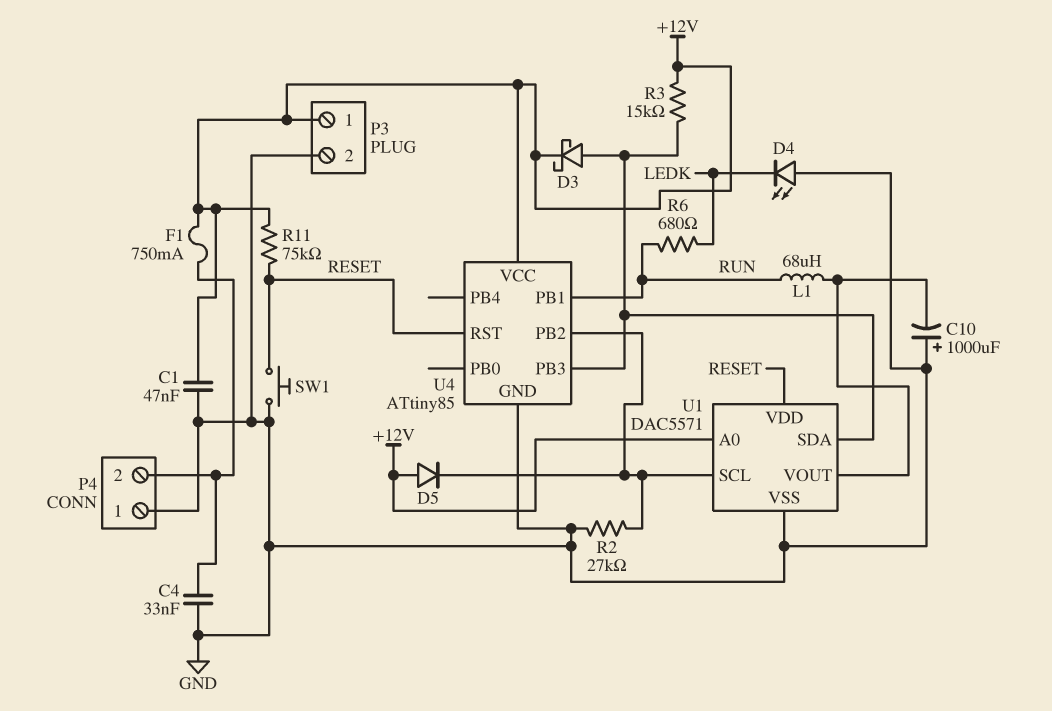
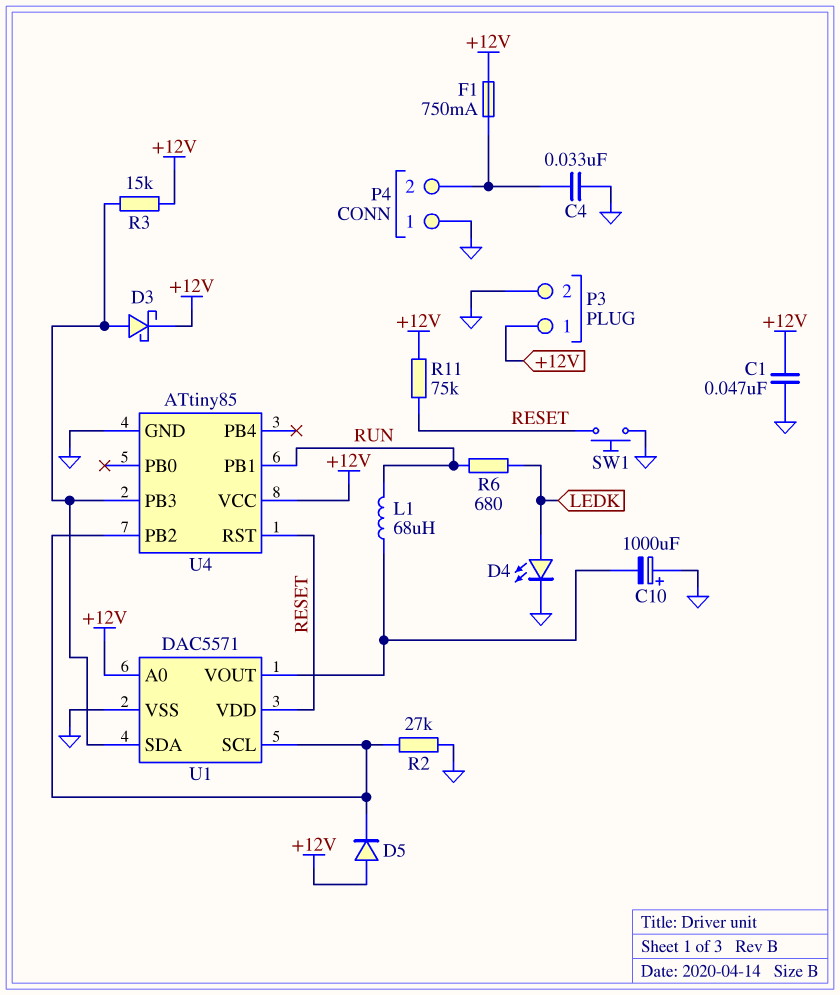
D4: LED (A GND, K LEDK) -> LED (A LEDK, K GND)

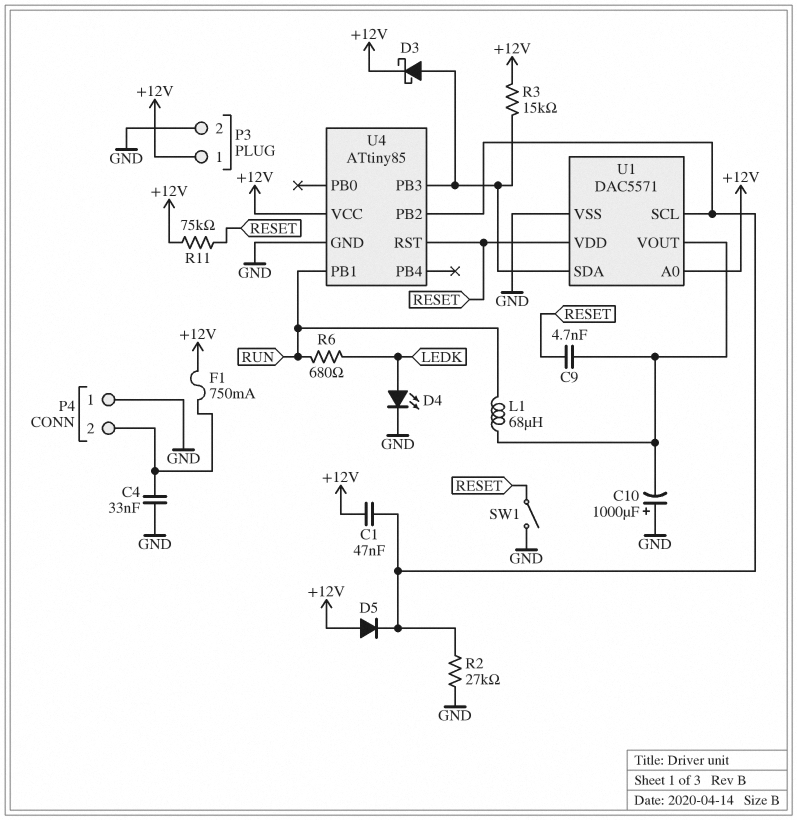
C1: 47nF (+12V, GND) -> 47nF (+12V, U1/SCL)
C9: none -> 4.7nF (RESET, U1/VOUT)
SW1: button (GND, RESET) -> switch (GND, RESET)

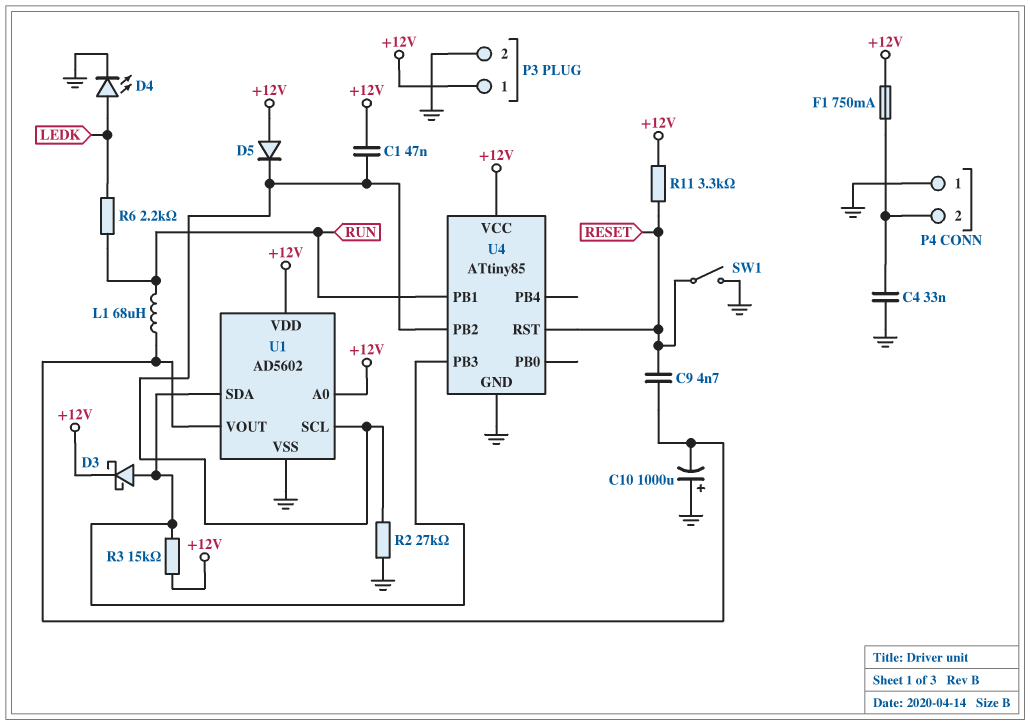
R6: 680 (LEDK, RUN) -> 2.2k (LEDK, RUN)
R11: 75k (+12V, RESET) -> 3.3k (+12V, RESET)
U1: DAC5571 -> AD5602
U1 pin VDD: RESET -> +12V

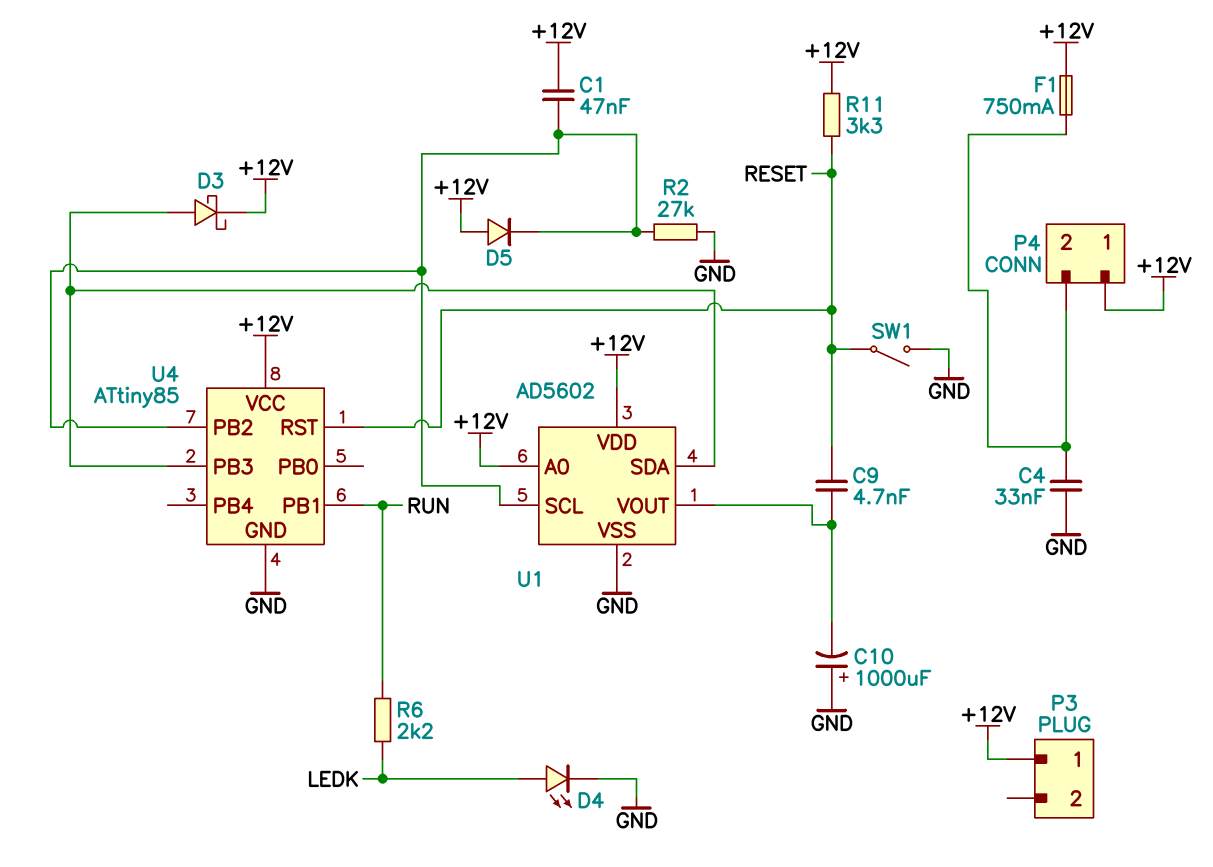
L1: 68uH (RUN, U1/VOUT) -> none
P3 pin 2: GND -> none
P4 pin 1: GND -> +12V
R3: 15k (+12V, U1/SDA) -> none

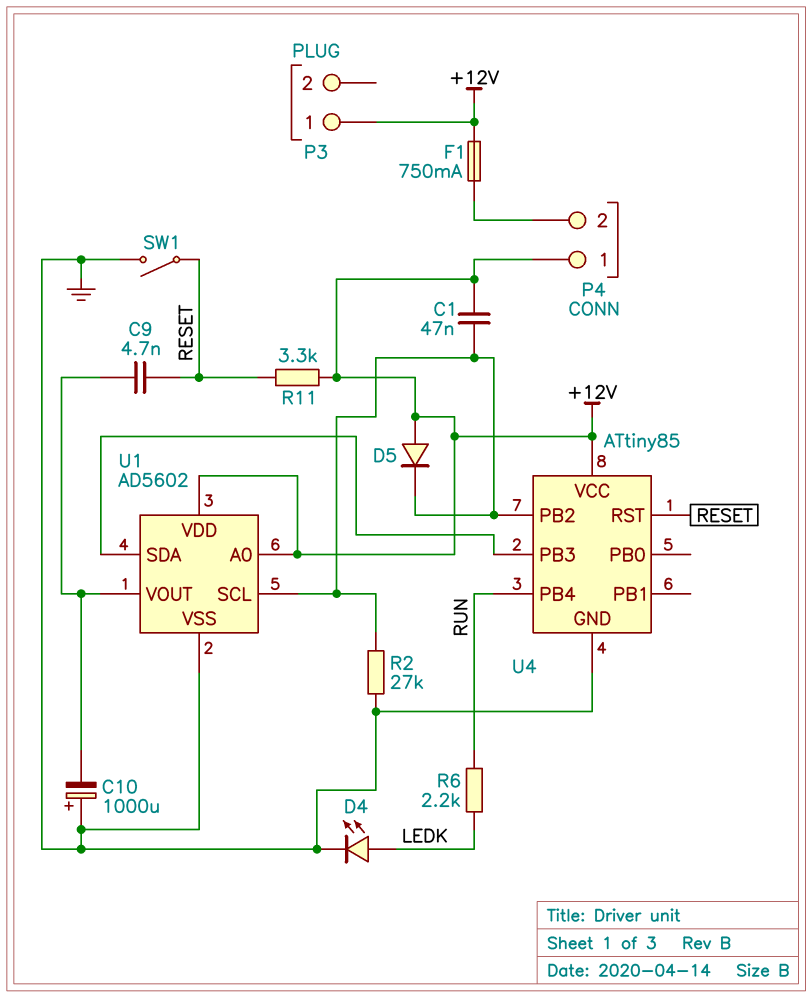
C4: 33nF (GND, P4/2) -> none
D3: schottky (A U1/SDA, K +12V) -> none
U4 pin PB1: RUN -> none
U4 pin PB4: none -> RUN

